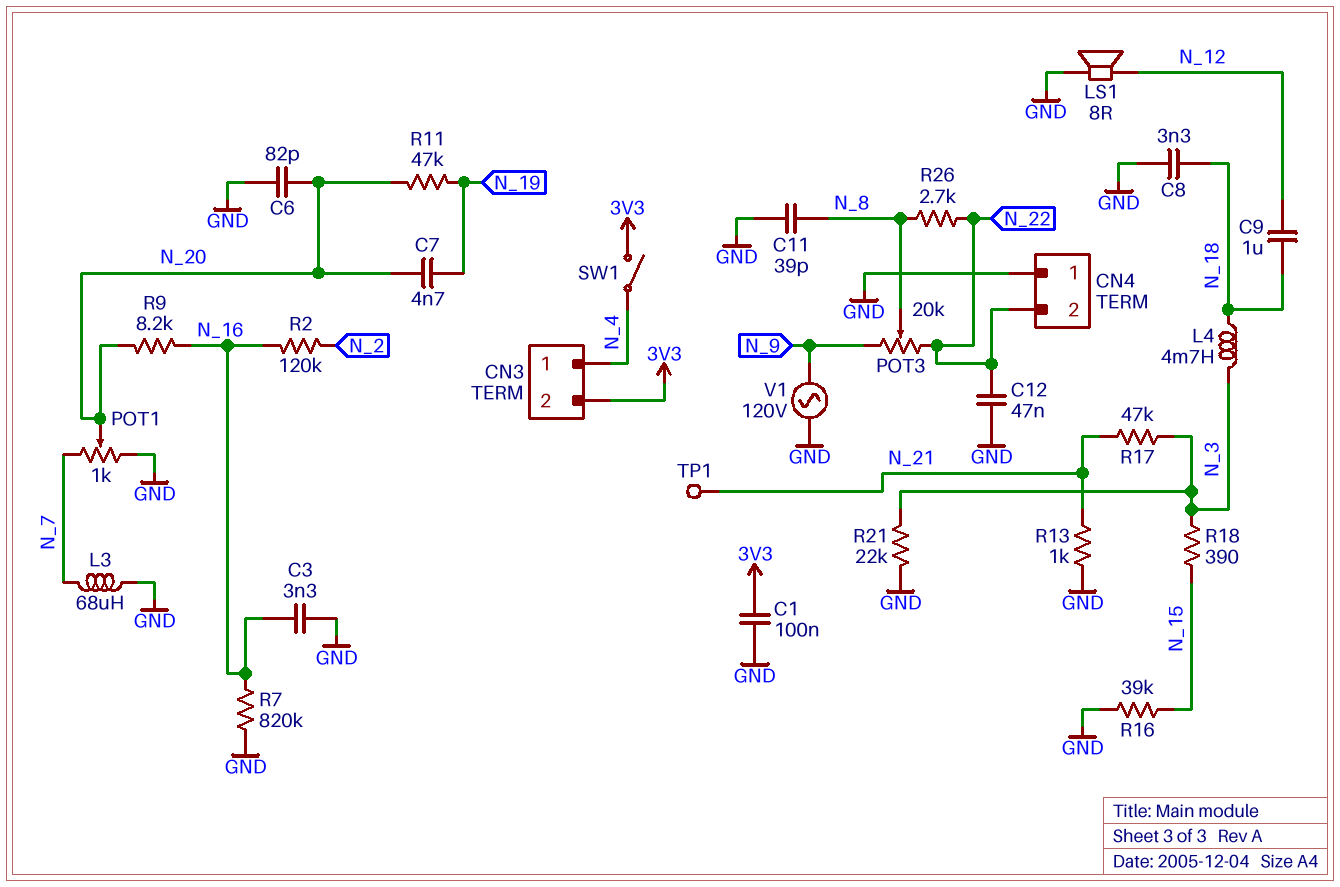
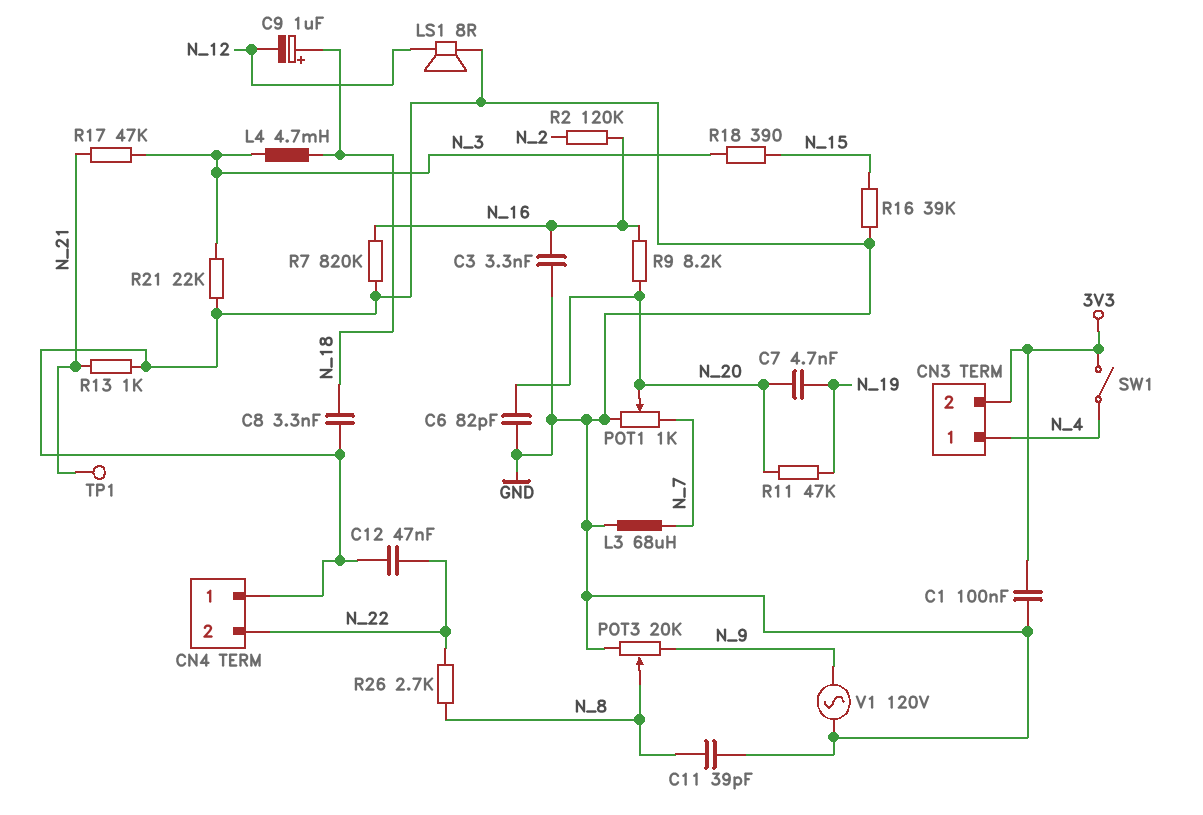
C9: 1uF (N_12, N_18) -> 1uF (plus N_18, minus N_12)
POT3: 20k (N_9, N_22, wiper N_8) -> 20k (GND, N_9, wiper N_8)

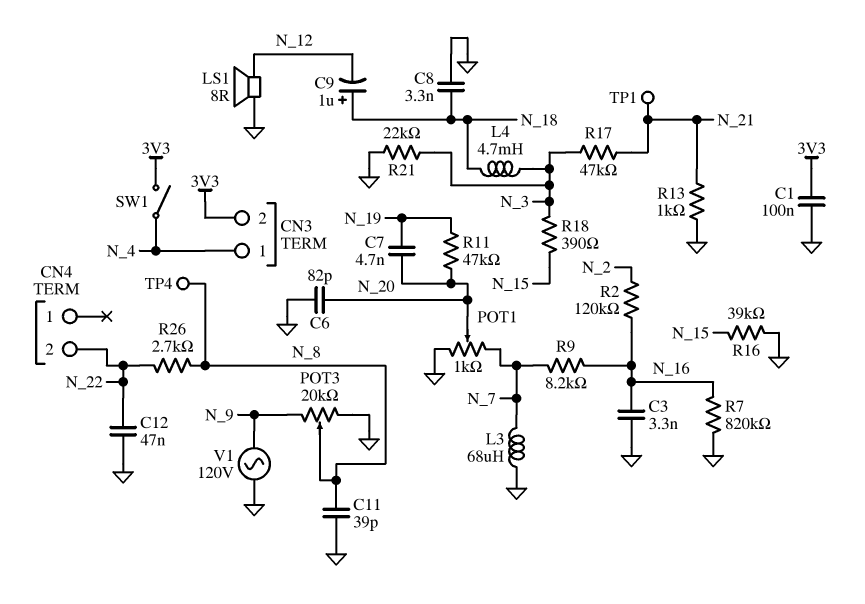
CN4 pin 1: GND -> none
R9: 8.2k (N_16, N_20) -> 8.2k (N_7, N_16)
TP4: none -> test point (N_8)

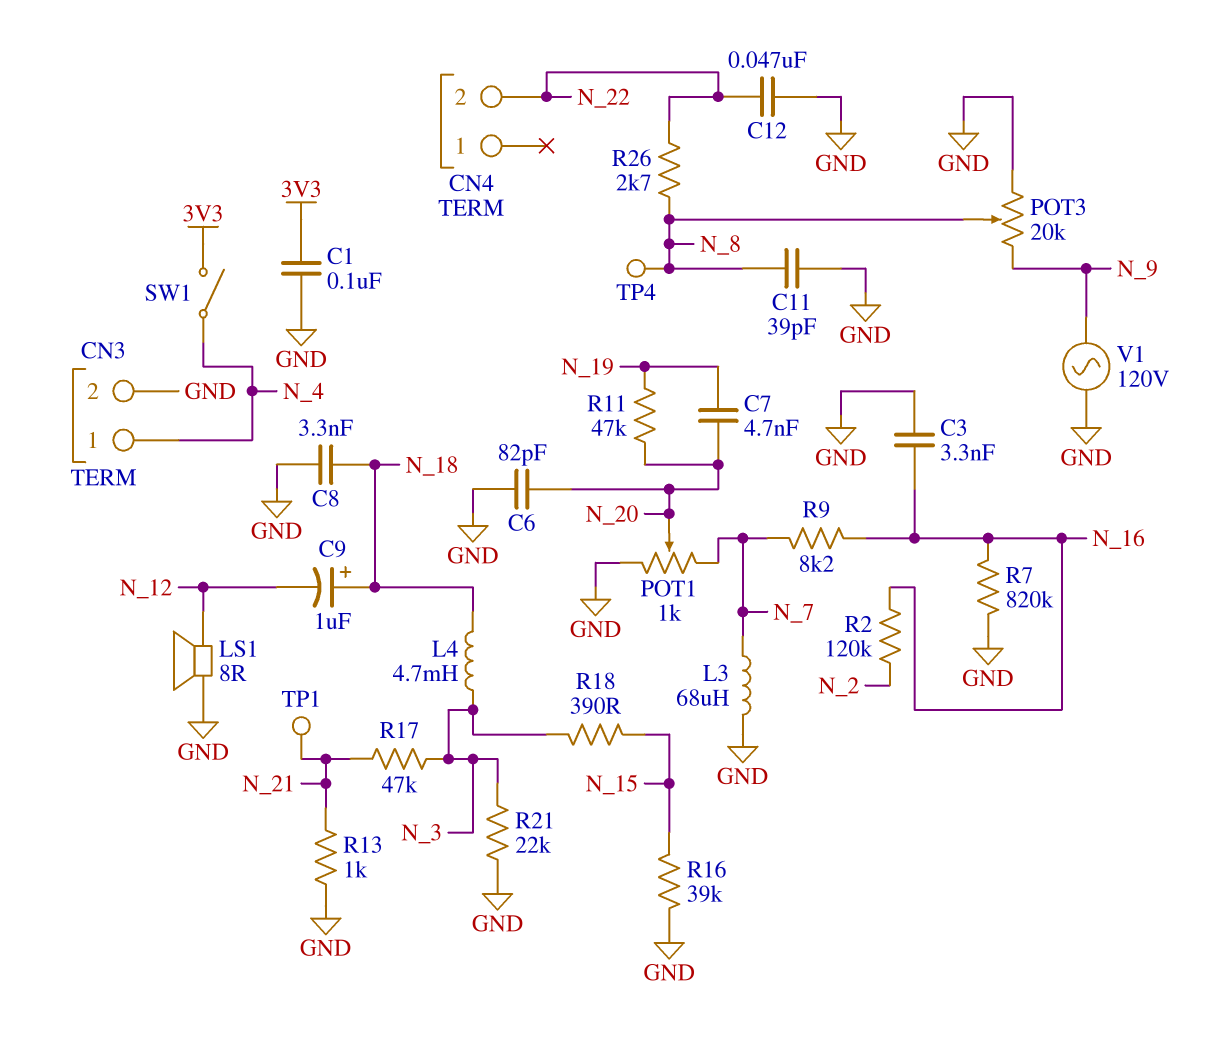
CN3 pin 2: 3V3 -> GND

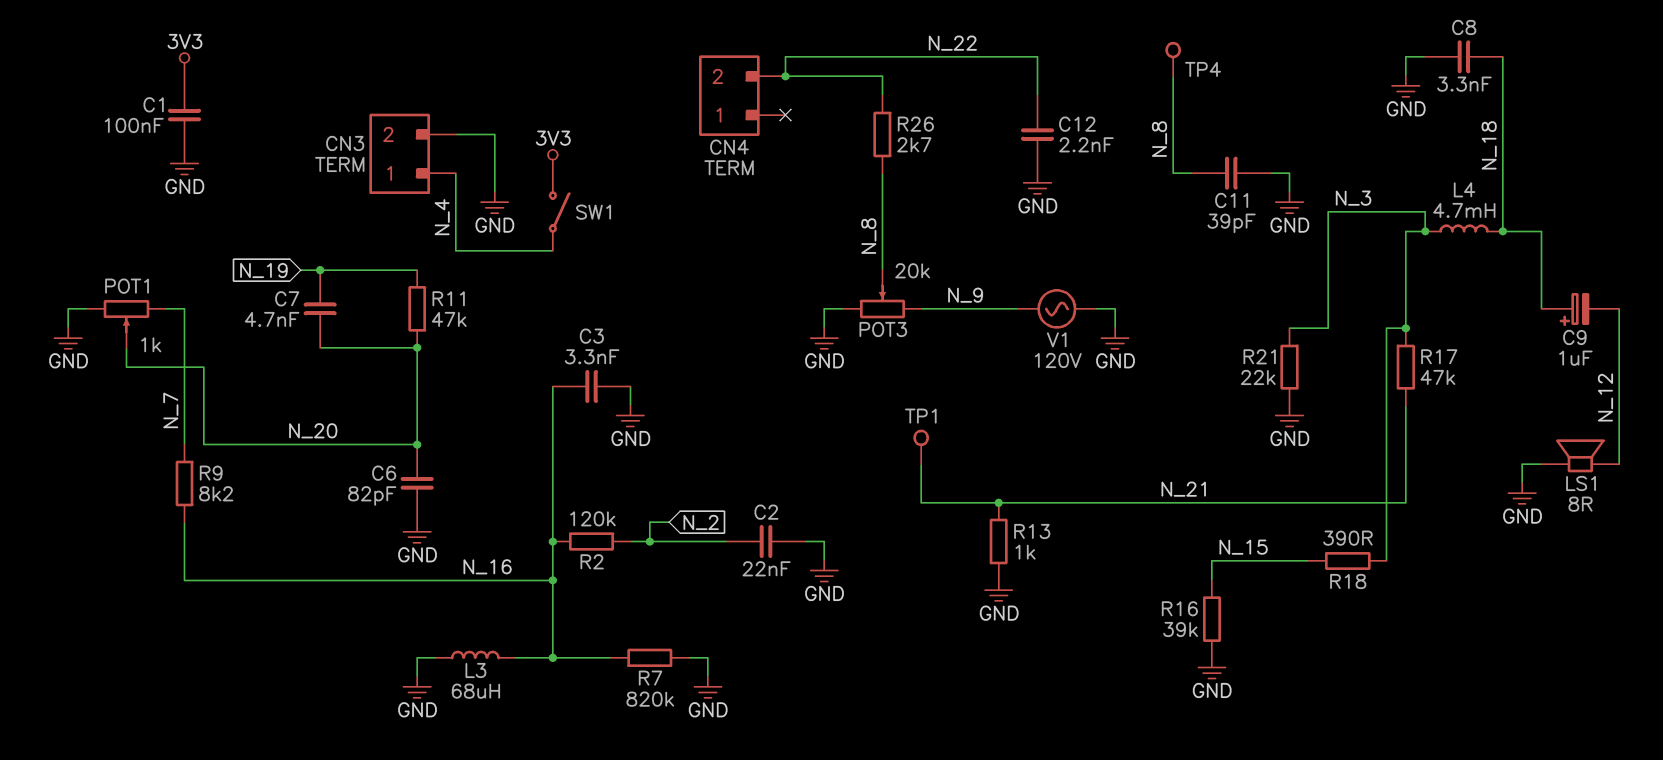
C2: none -> 22nF (GND, N_2)
C12: 47nF (GND, N_22) -> 2.2nF (GND, N_22)
L3: 68uH (GND, N_7) -> 68uH (GND, N_16)

